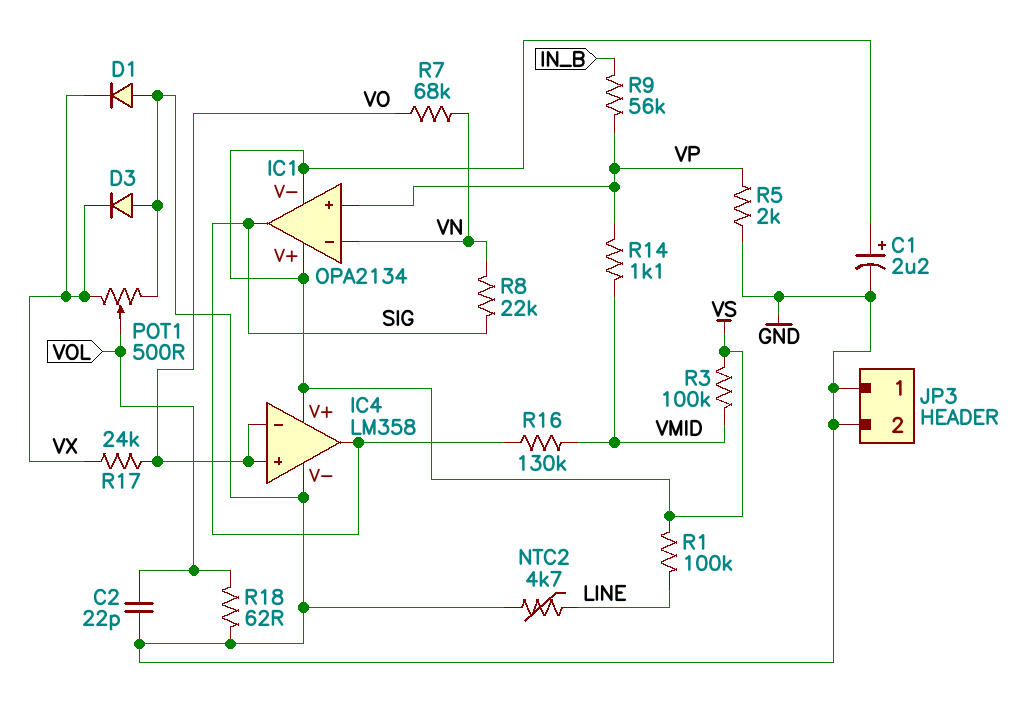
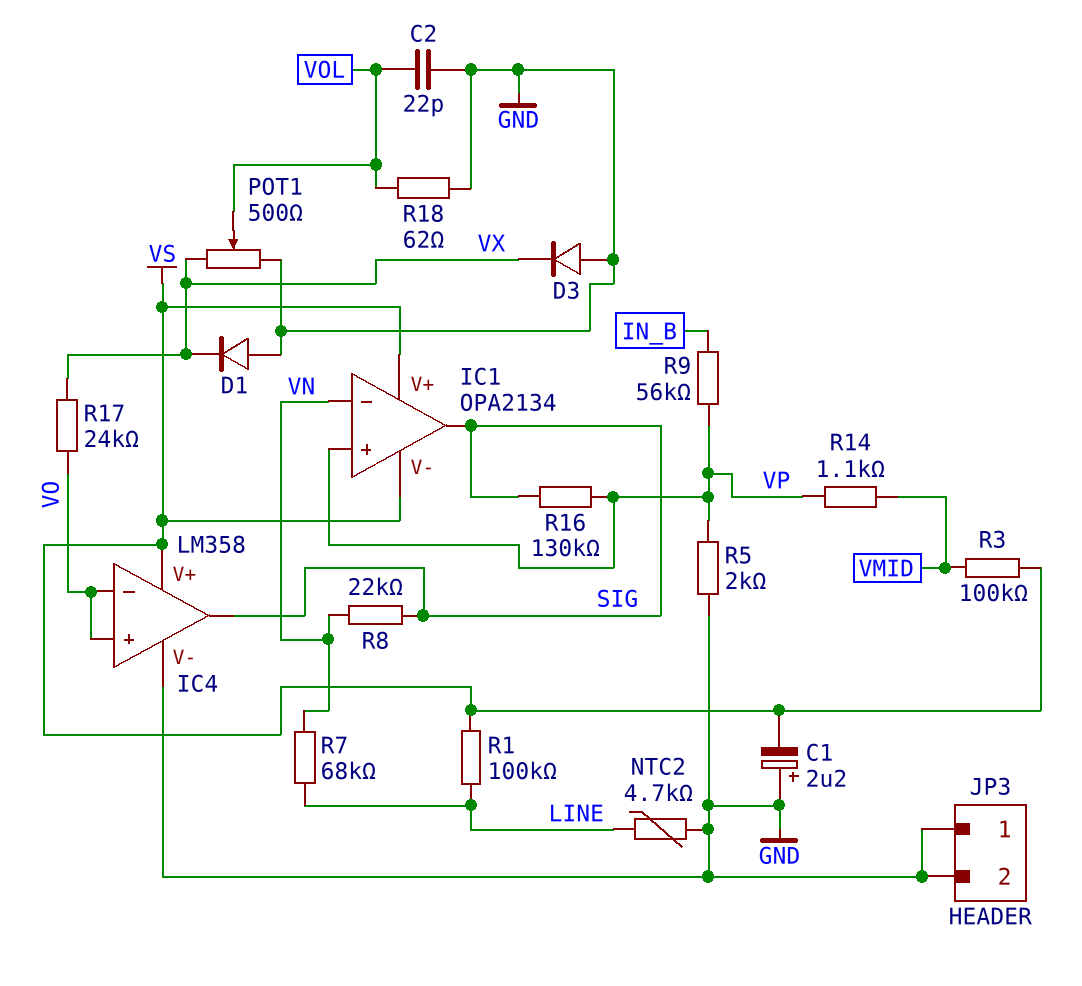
C1: 2.2uF (plus VS, minus GND) -> 2.2uF (plus GND, minus VS)
R7: 68k (VN, VO) -> 68k (LINE, VN)
R16: 130k (SIG, VMID) -> 130k (SIG, VP)

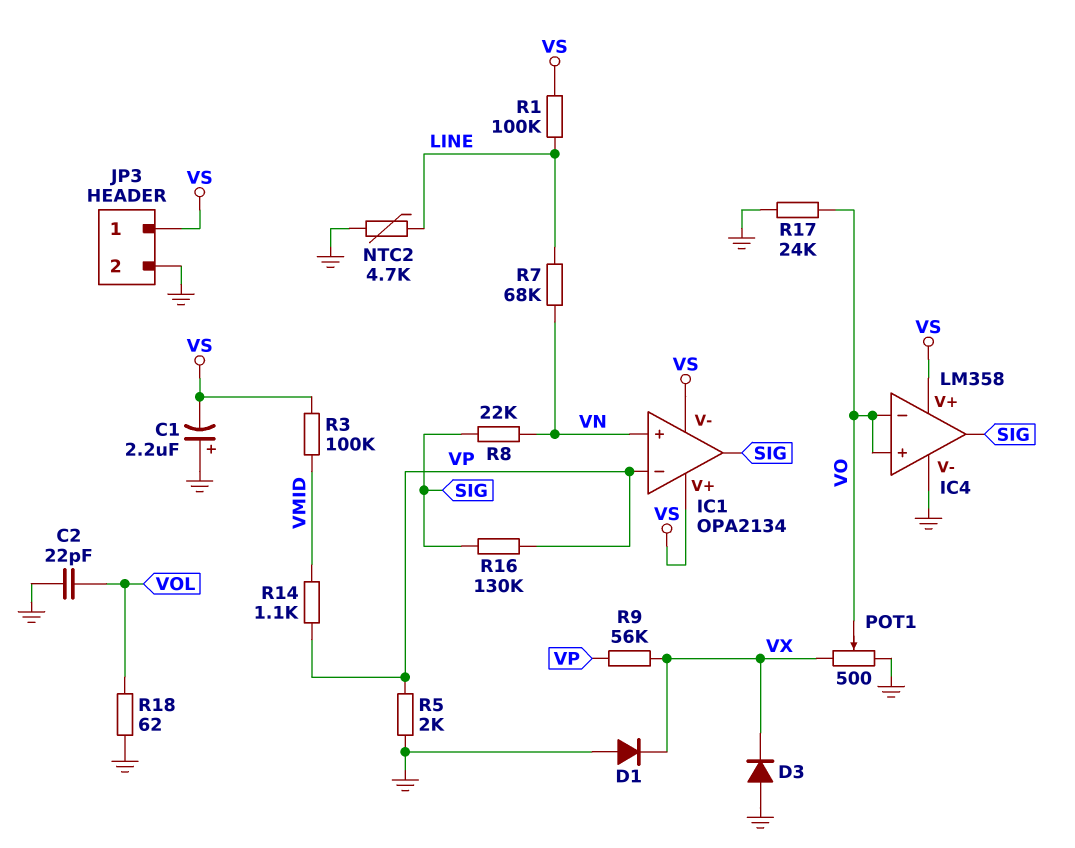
IC1 pin in+: VP -> VN
IC1 pin in-: VN -> VP
JP3 pin 1: GND -> VS
POT1: 500 (GND, VX, wiper VOL) -> 500 (GND, VX, wiper VO)
R9: 56k (IN_B, VP) -> 56k (VP, VX)
R17: 24k (VO, VX) -> 24k (GND, VO)

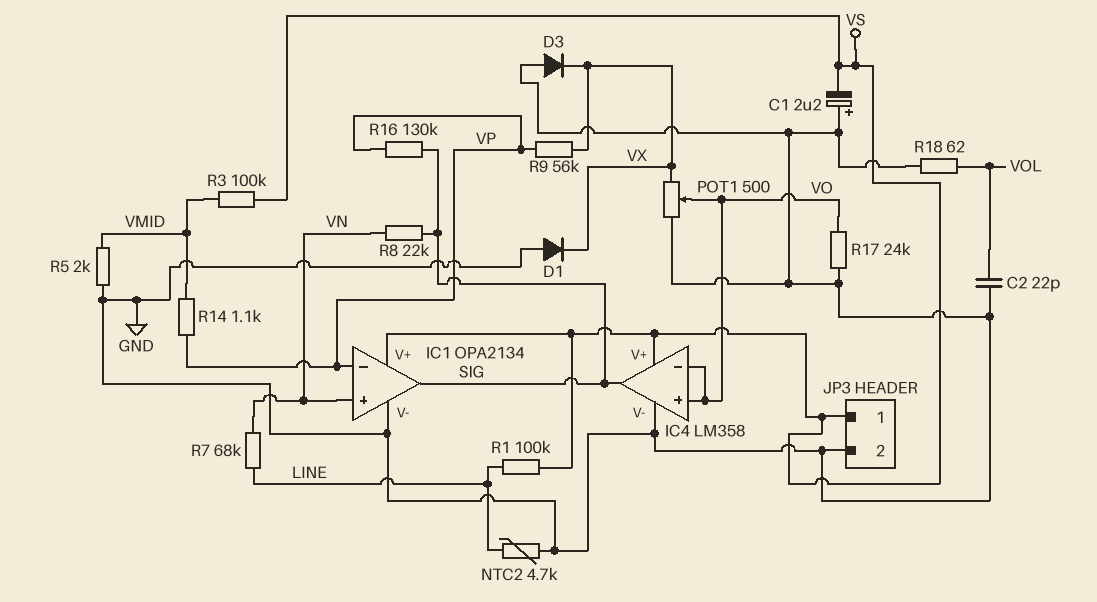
IC1 pin V-: VS -> GND
R5: 2k (GND, VP) -> 2k (GND, VMID)

